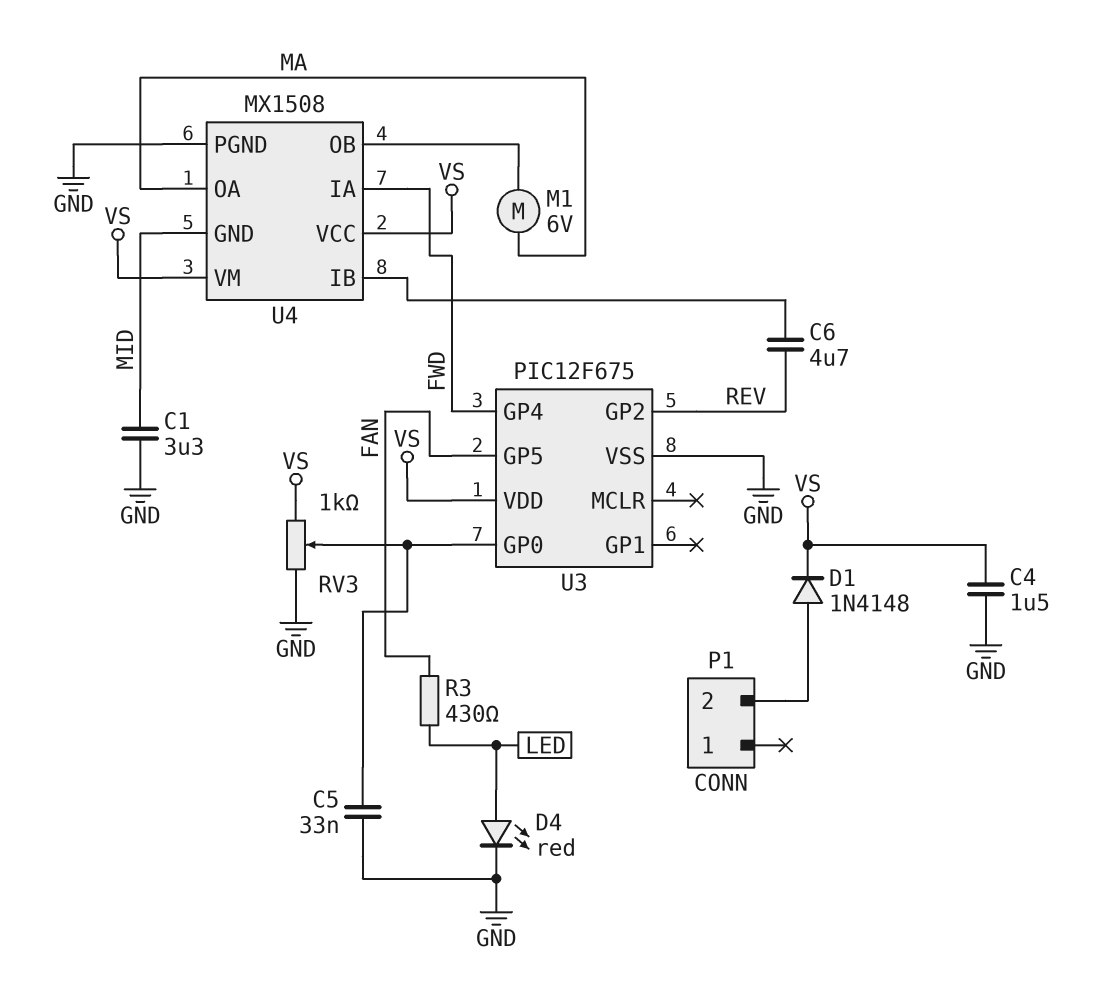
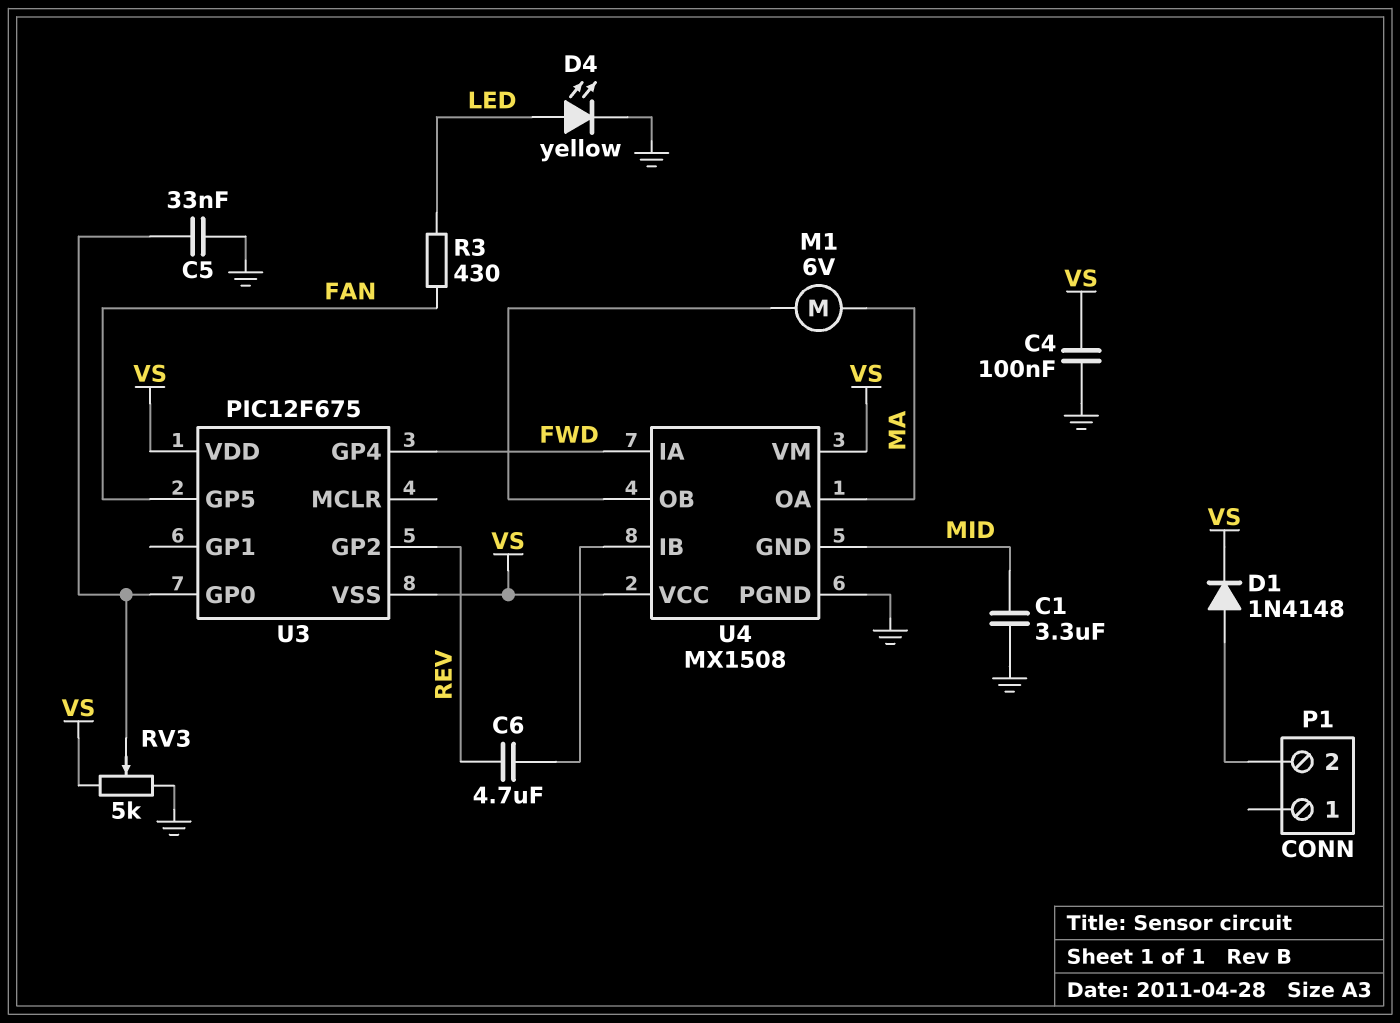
C4: 1.5uF (GND, VS) -> 100nF (GND, VS)
D4: LED red (A LED, K GND) -> LED yellow (A LED, K GND)
RV3: 1k (GND, VS, wiper U3/GP0) -> 5k (GND, VS, wiper U3/GP0)
U3 pin VSS: GND -> VS

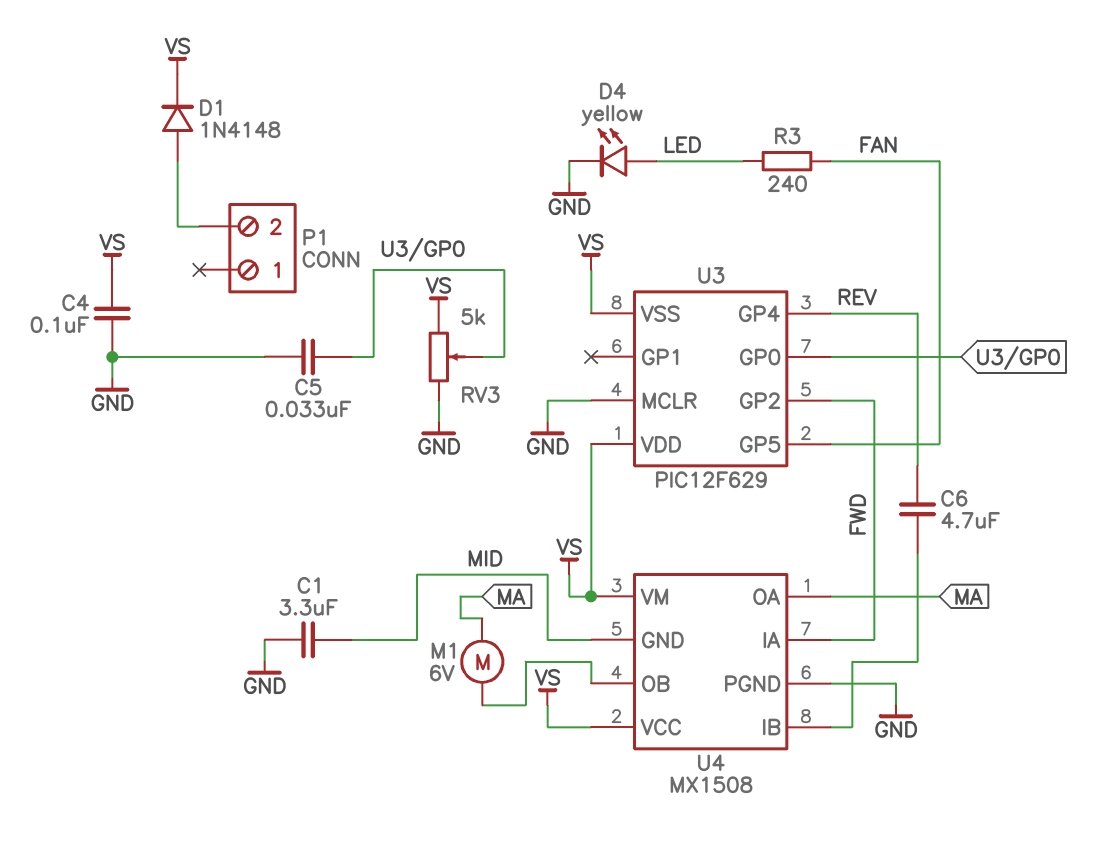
R3: 430 (FAN, LED) -> 240 (FAN, LED)
U3: PIC12F675 -> PIC12F629
U3 pin GP2: REV -> FWD
U3 pin GP4: FWD -> REV
U3 pin MCLR: none -> GND

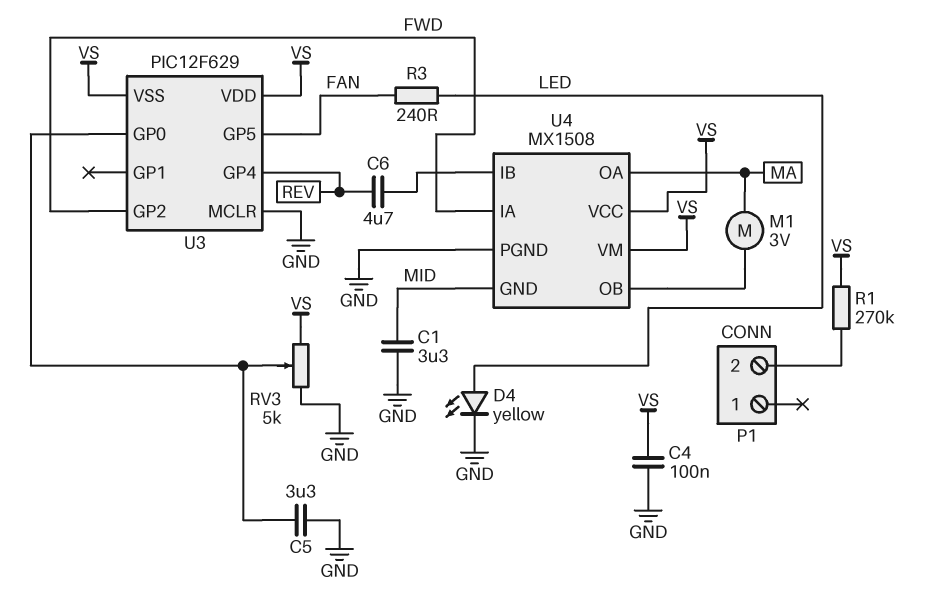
C5: 33nF (GND, U3/GP0) -> 3.3uF (GND, U3/GP0)
D1: diode 1N4148 (A P1/2, K VS) -> none
M1: motor 6V (MA, U4/OB) -> motor 3V (MA, U4/OB)
R1: none -> 270k (P1/2, VS)

